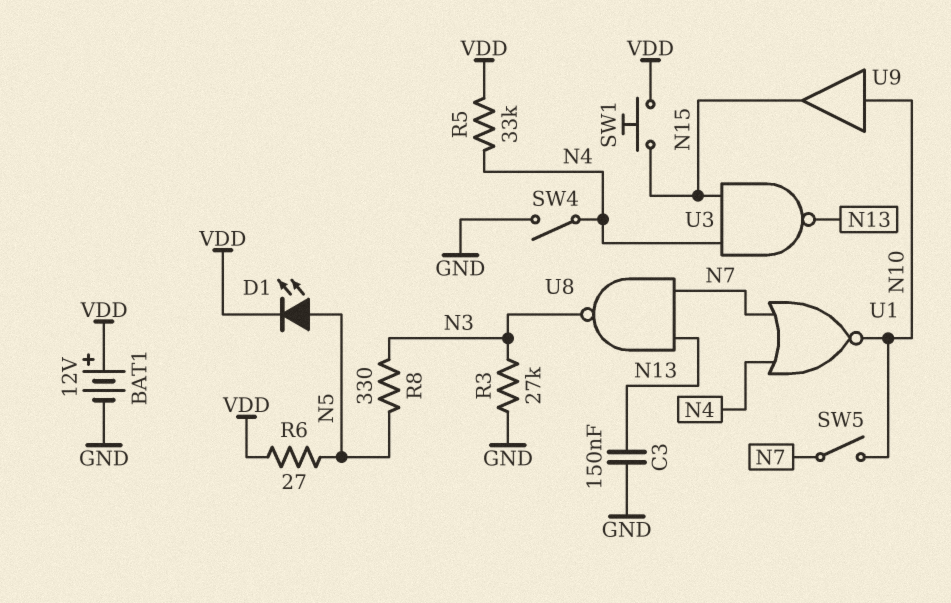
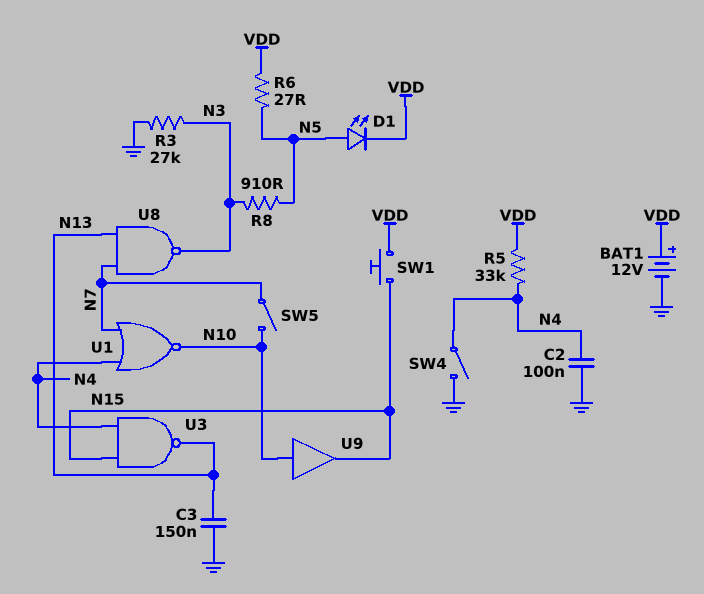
C2: none -> 100nF (GND, N4)
R8: 330 (N3, N5) -> 910 (N3, N5)

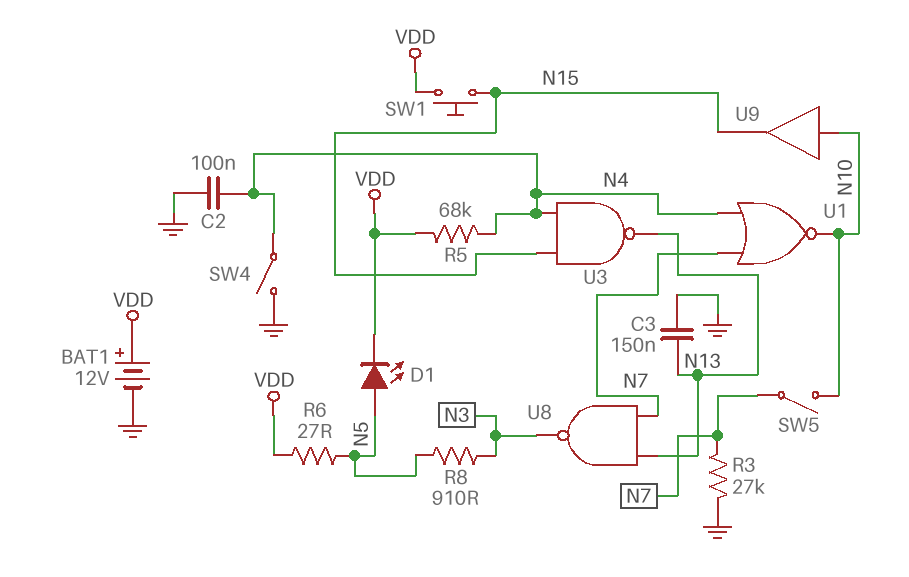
R3: 27k (GND, N3) -> 27k (GND, N7)
R5: 33k (N4, VDD) -> 68k (N4, VDD)

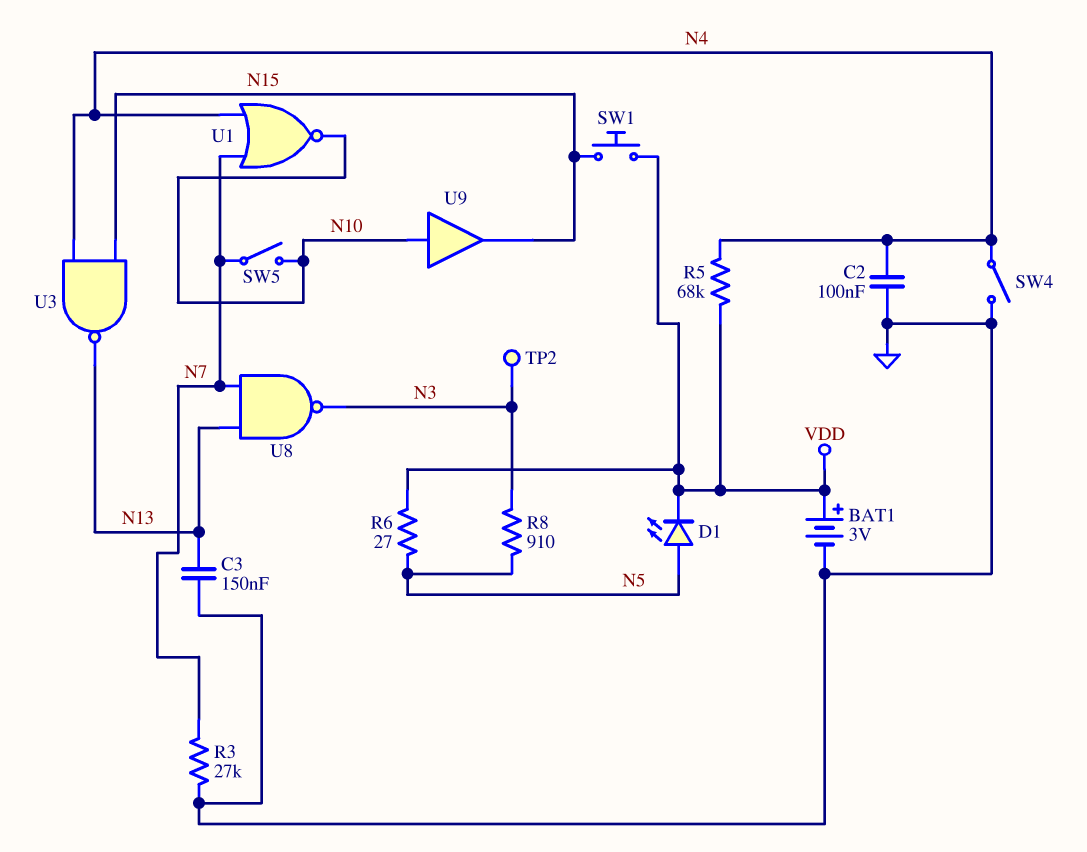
BAT1: 12V (plus VDD, minus GND) -> 3V (plus VDD, minus GND)
TP2: none -> test point (N3)

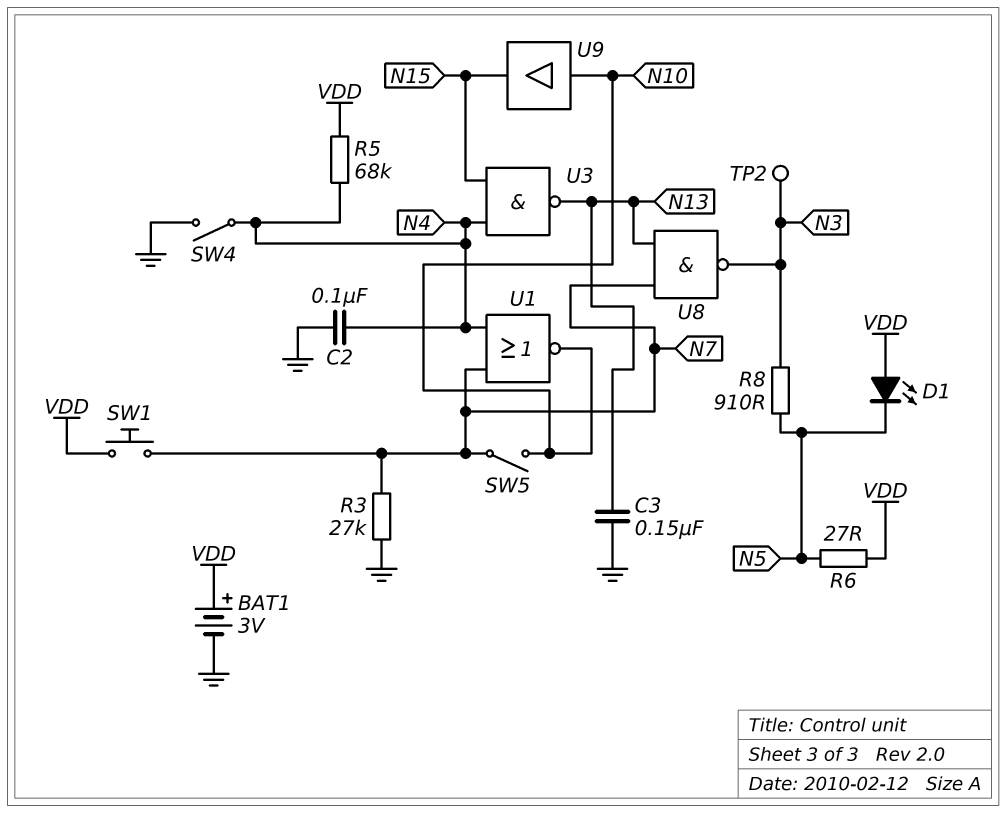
D1: LED (A N5, K VDD) -> LED (A VDD, K N5)
SW1: button (N15, VDD) -> button (N7, VDD)

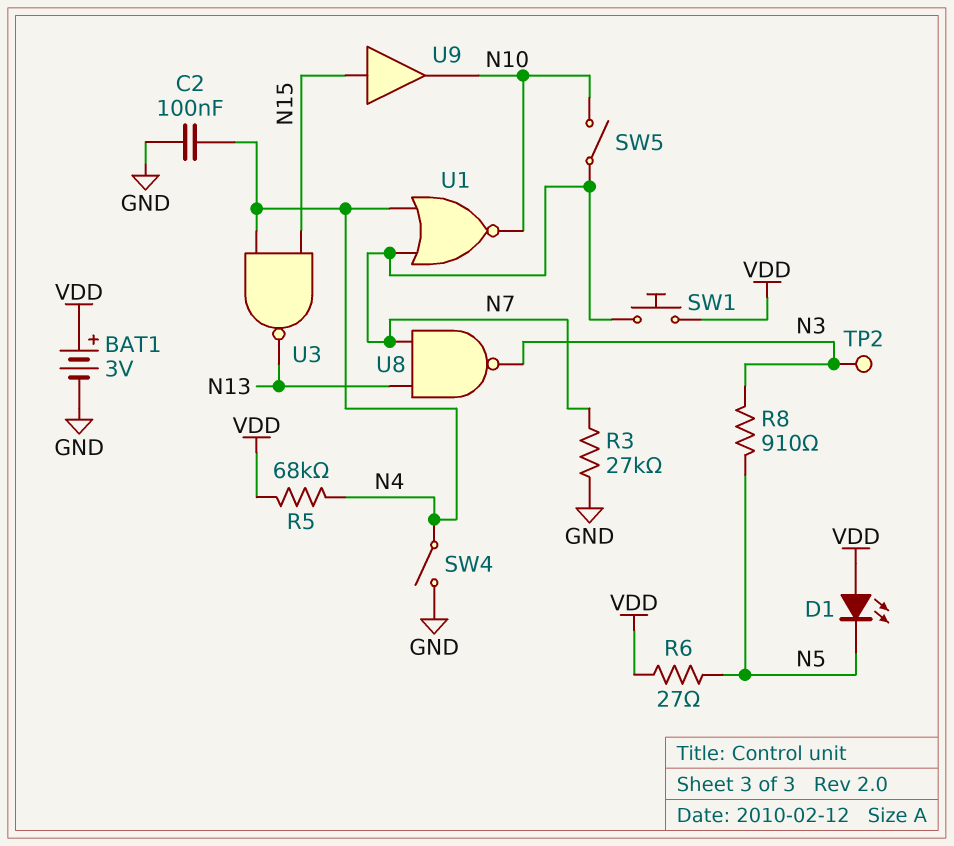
C3: 150nF (GND, N13) -> none
U9: buffer (in N10, out N15) -> buffer (in N15, out N10)

